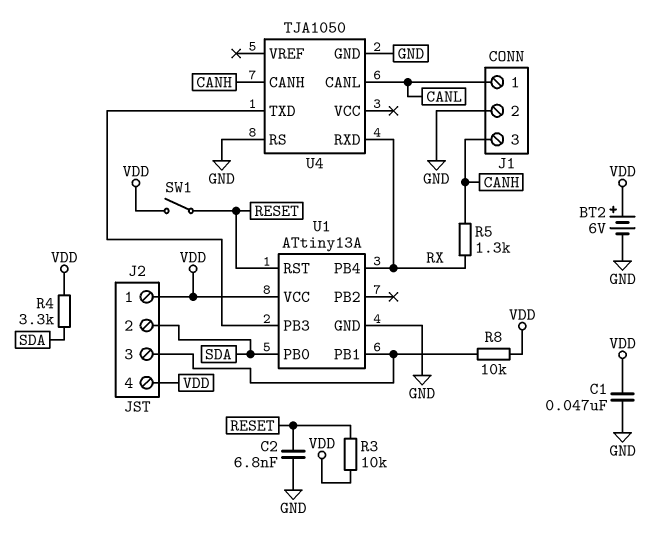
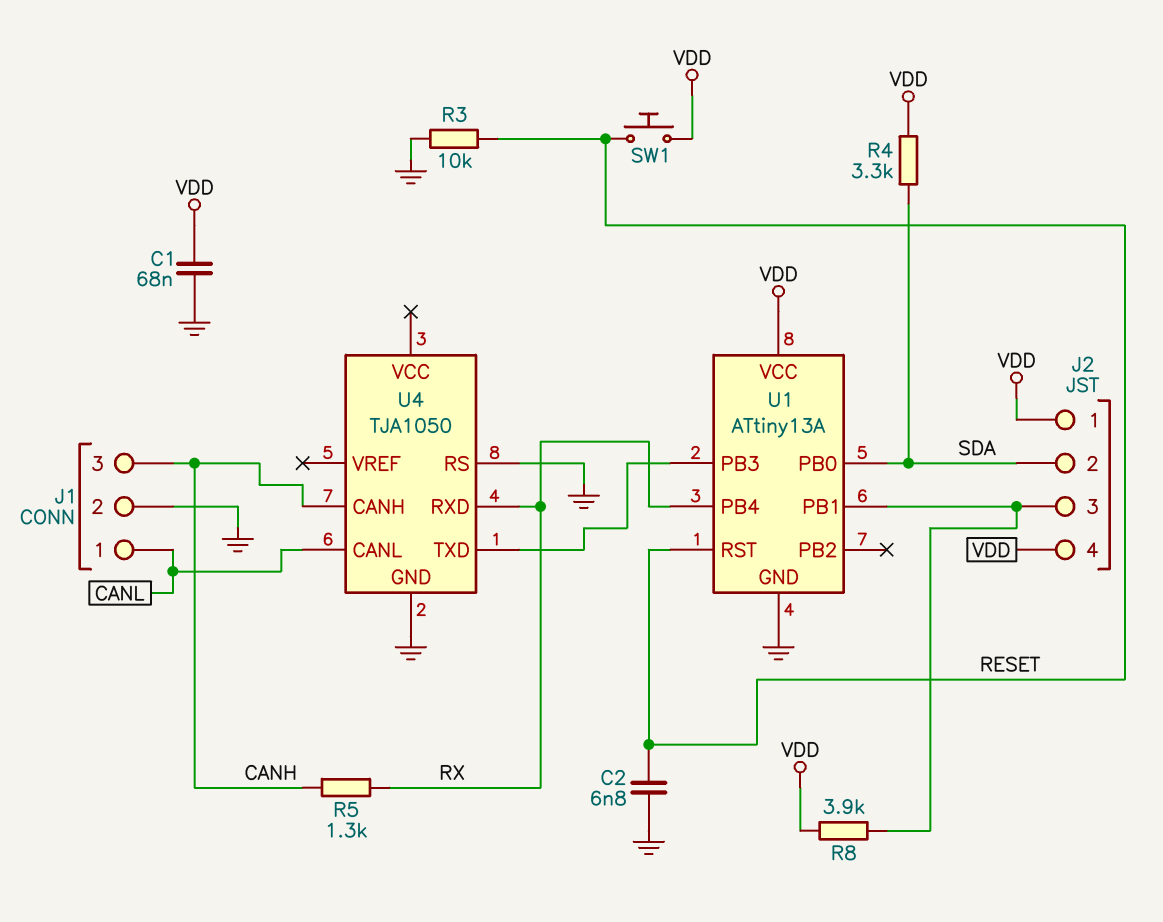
BT2: 6V (plus VDD, minus GND) -> none
C1: 47nF (GND, VDD) -> 68nF (GND, VDD)
R3: 10k (RESET, VDD) -> 10k (GND, RESET)
R8: 10k (J2/3, VDD) -> 3.9k (J2/3, VDD)
SW1: switch (RESET, VDD) -> button (RESET, VDD)

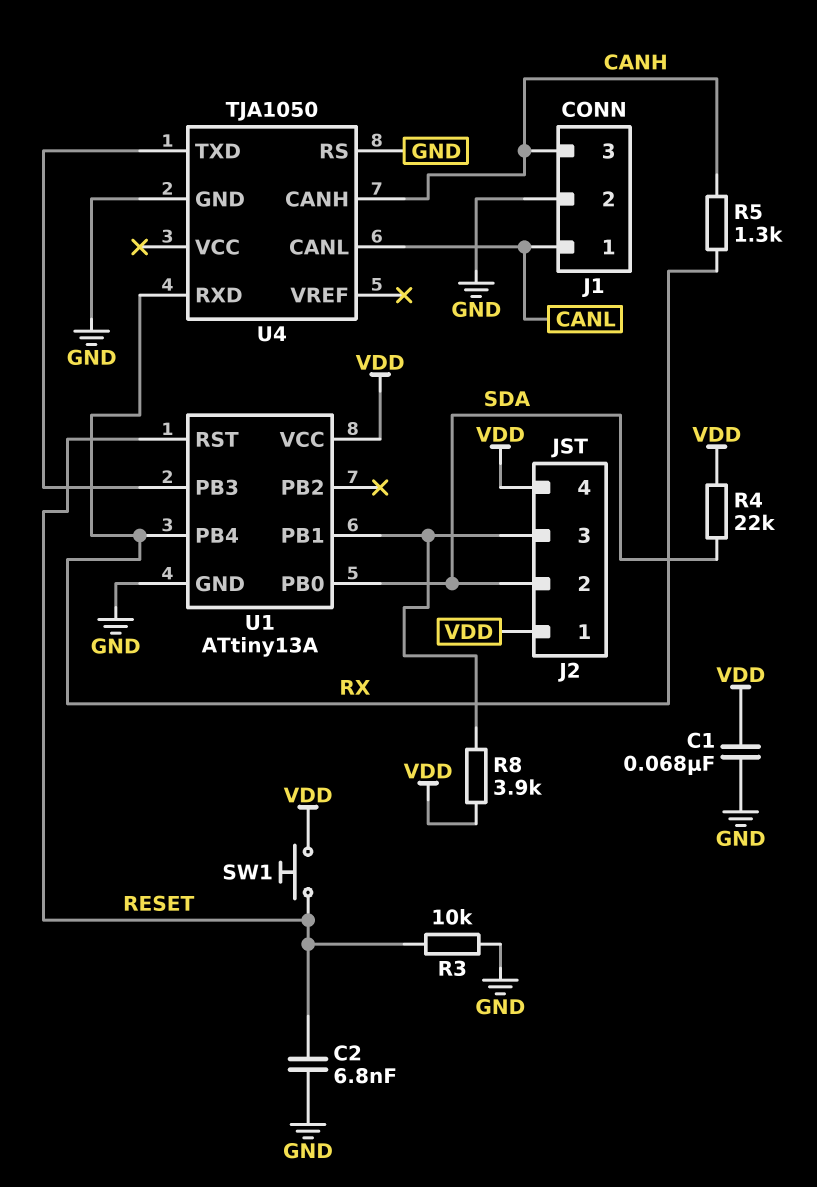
R4: 3.3k (SDA, VDD) -> 22k (SDA, VDD)

